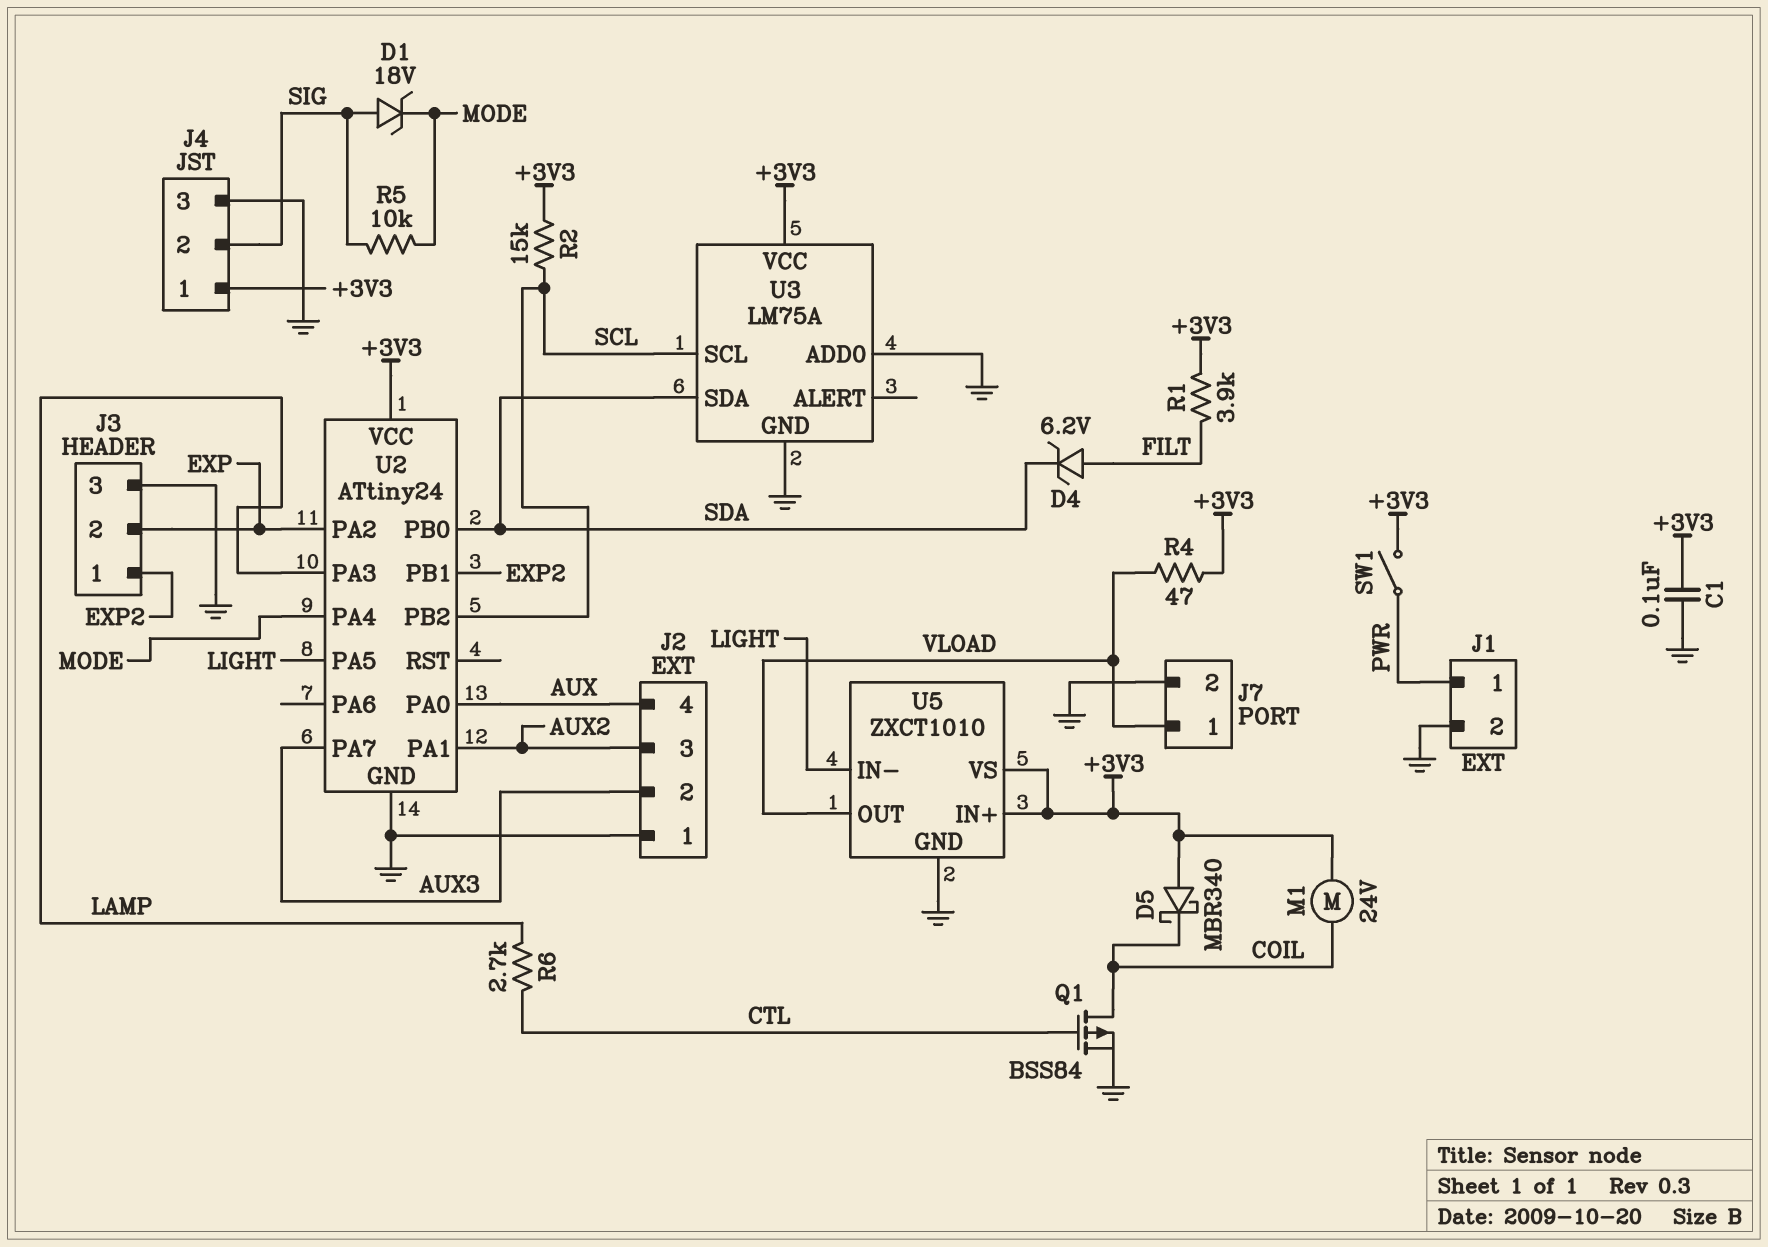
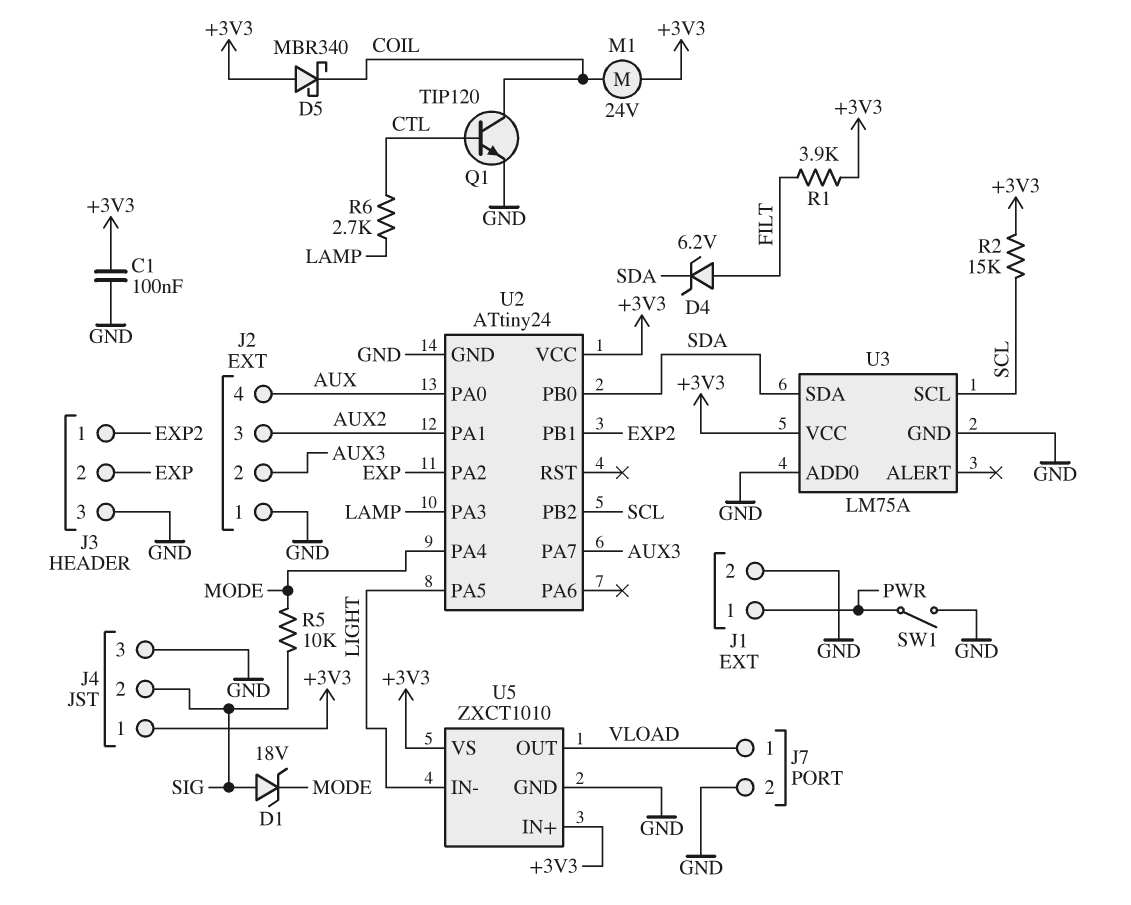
Q1: PMOS BSS84 (G CTL, D COIL, S GND) -> NPN TIP120 (B CTL, C COIL, E GND)
R4: 47 (+3V3, VLOAD) -> none
SW1: switch (+3V3, PWR) -> switch (GND, PWR)

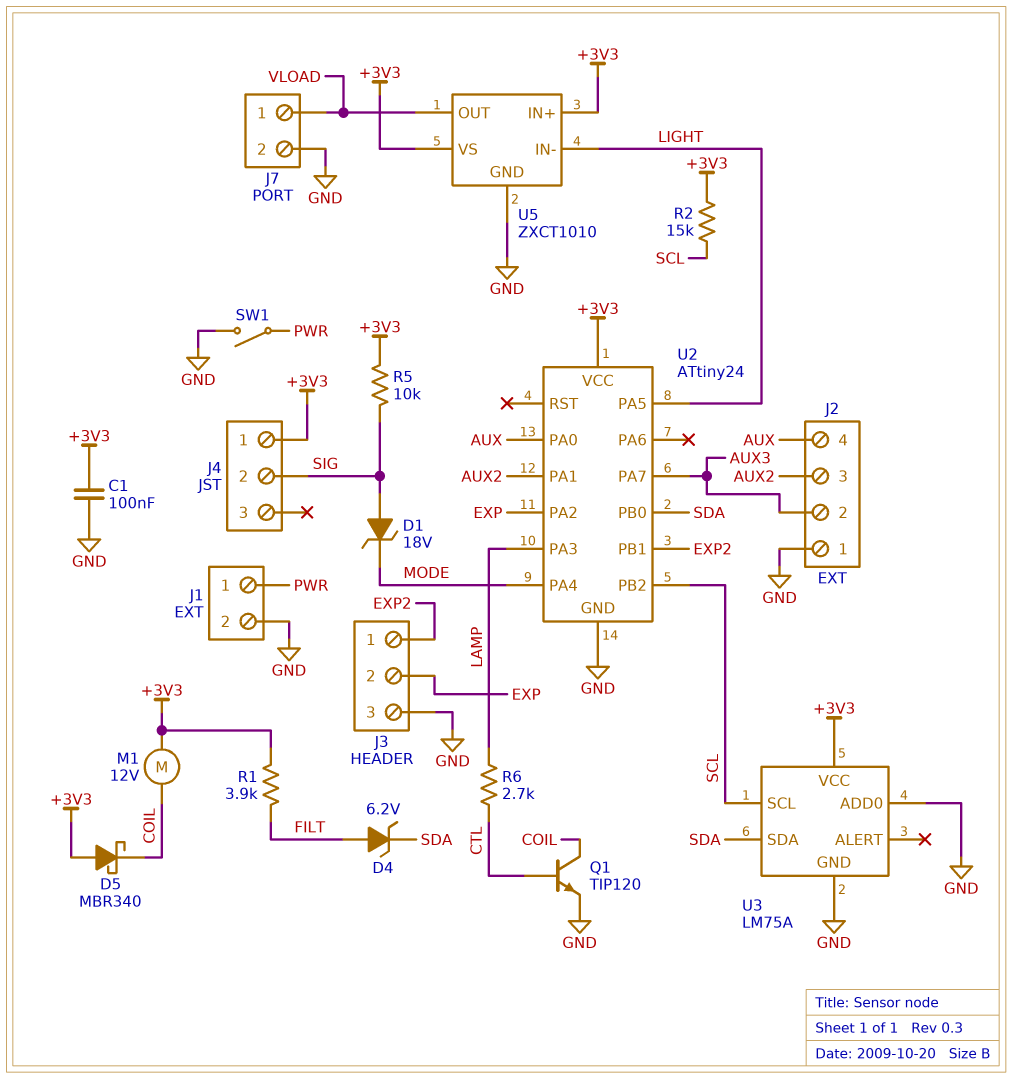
J4 pin 3: GND -> none
M1: motor 24V (+3V3, COIL) -> motor 12V (+3V3, COIL)
R5: 10k (MODE, SIG) -> 10k (+3V3, SIG)

